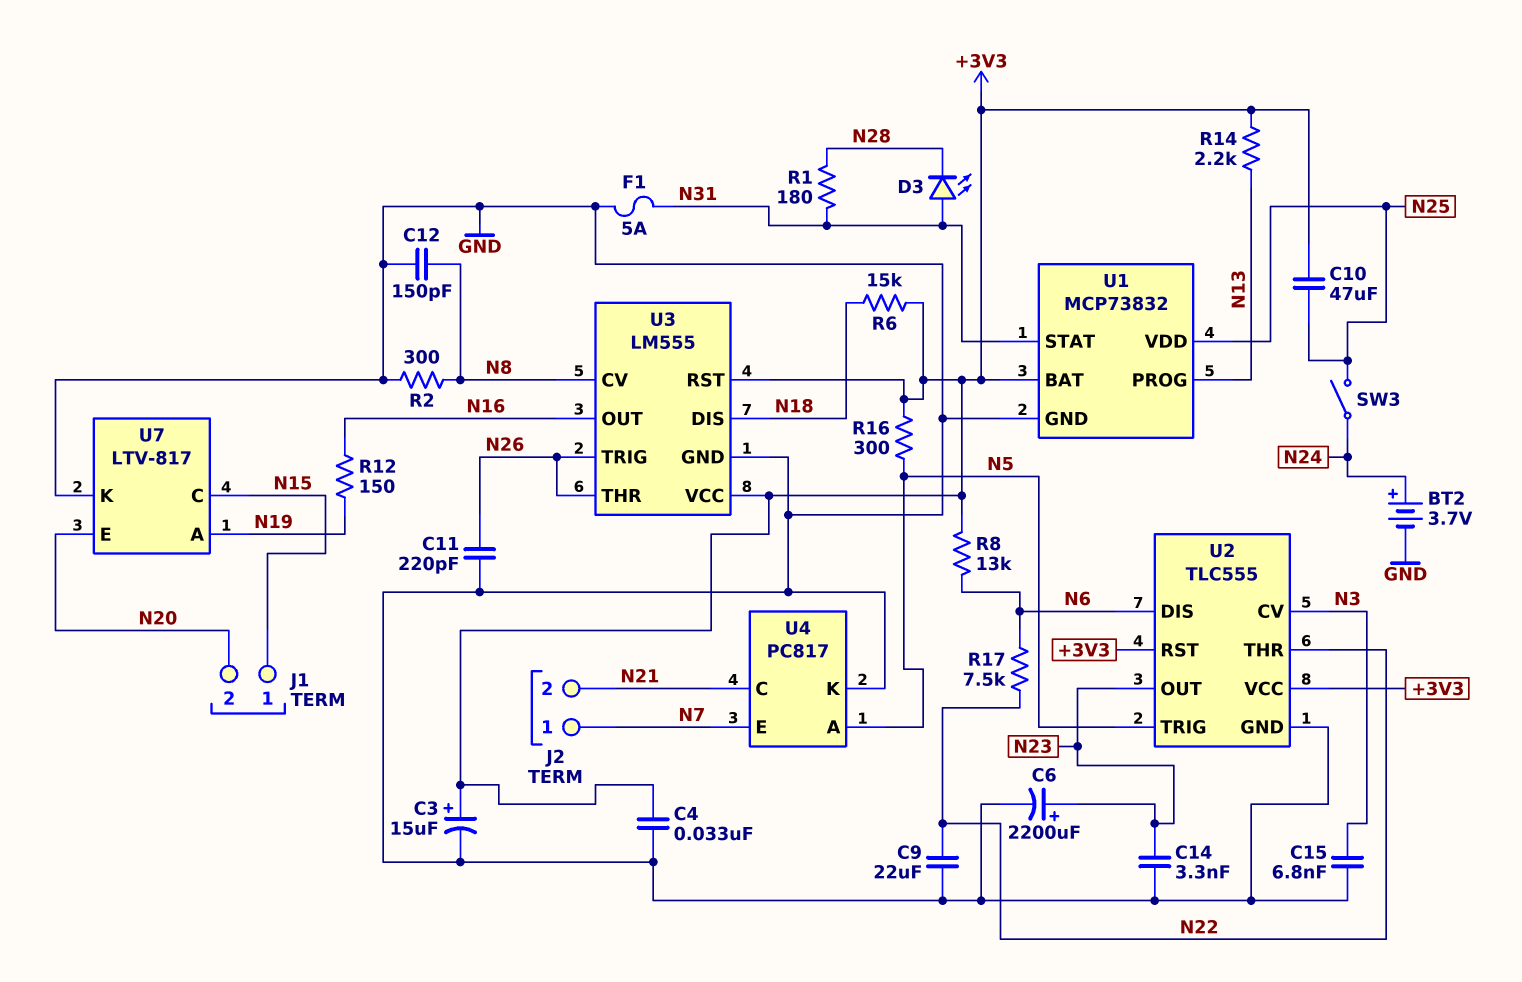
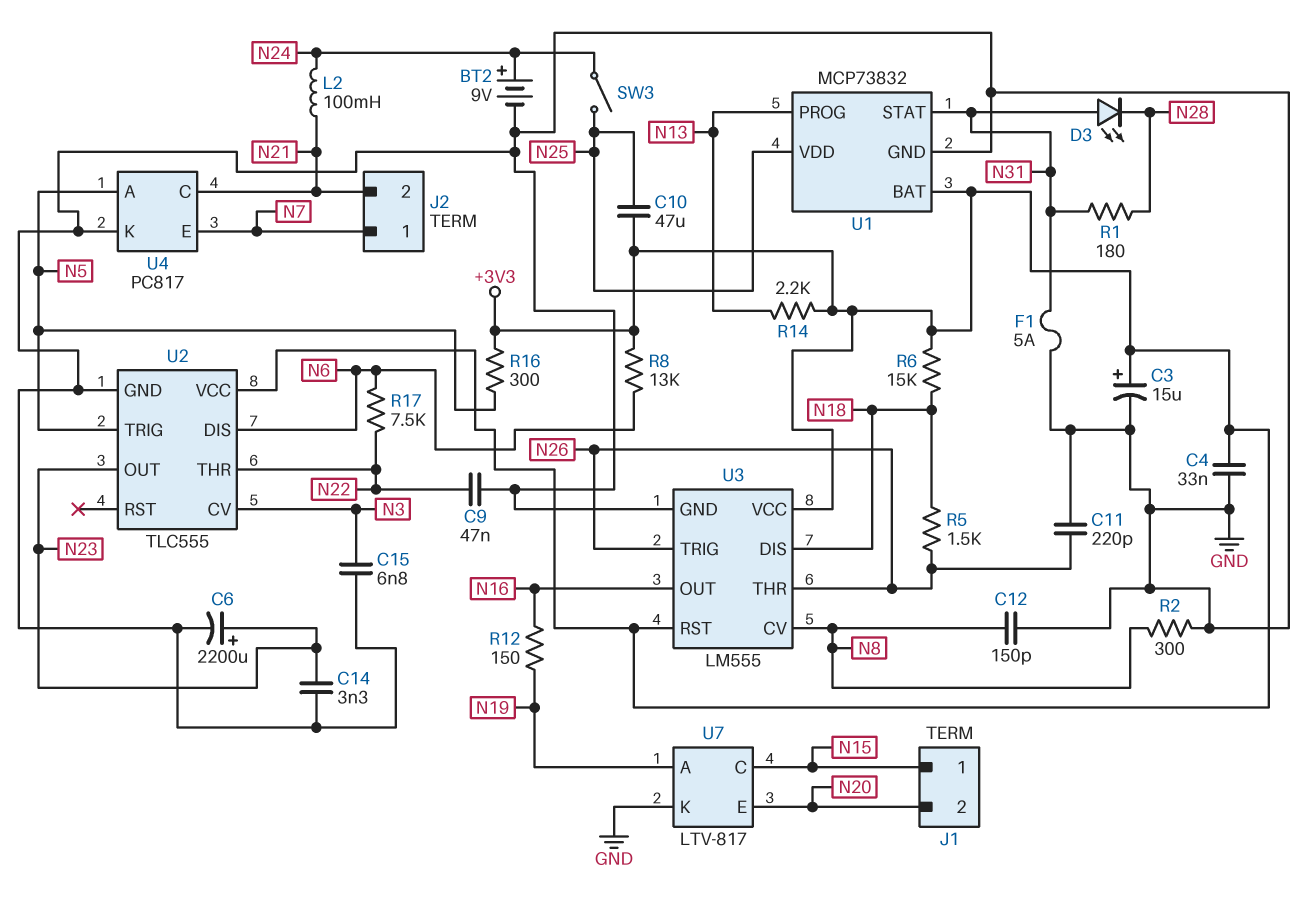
BT2: 3.7V (plus N24, minus GND) -> 9V (plus N24, minus GND)
C9: 22uF (GND, N22) -> 47nF (GND, N22)
L2: none -> 100mH (N21, N24)
R5: none -> 1.5k (N18, N26)
U2 pin RST: +3V3 -> none

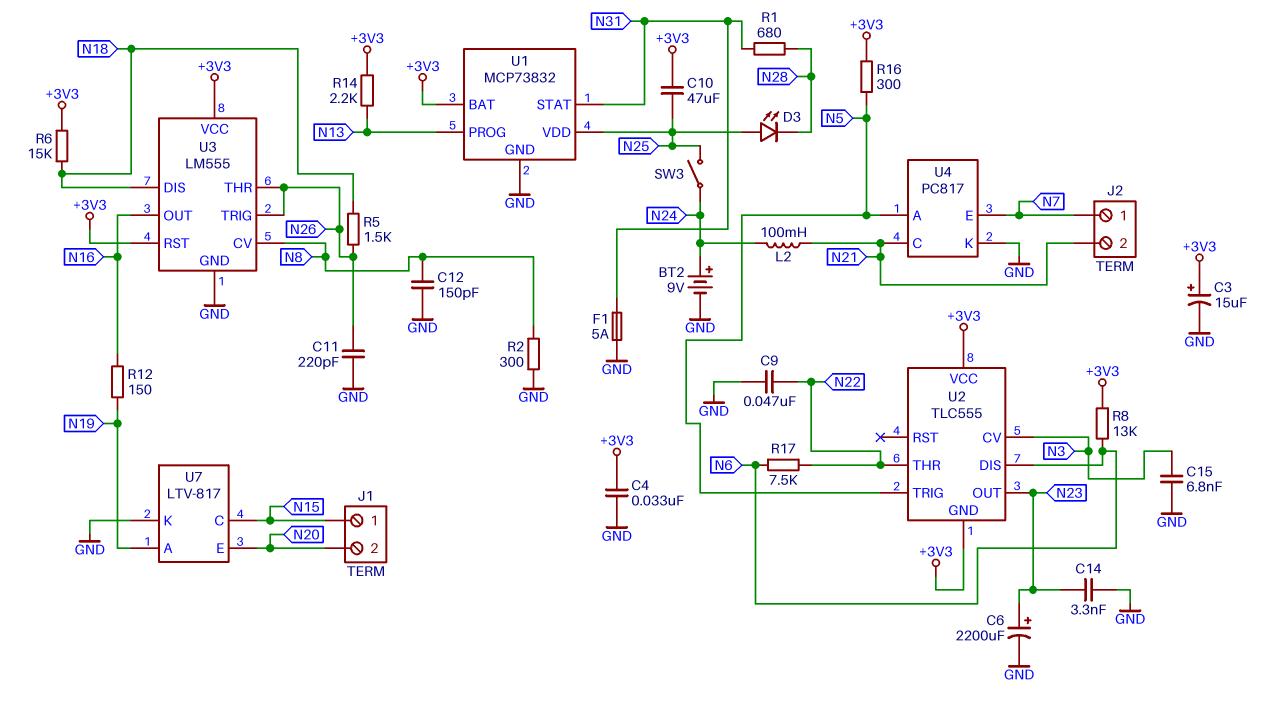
D3: LED (A N31, K N28) -> LED (A N25, K N28)
R1: 180 (N28, N31) -> 680 (N28, N31)
U2 pin GND: GND -> +3V3

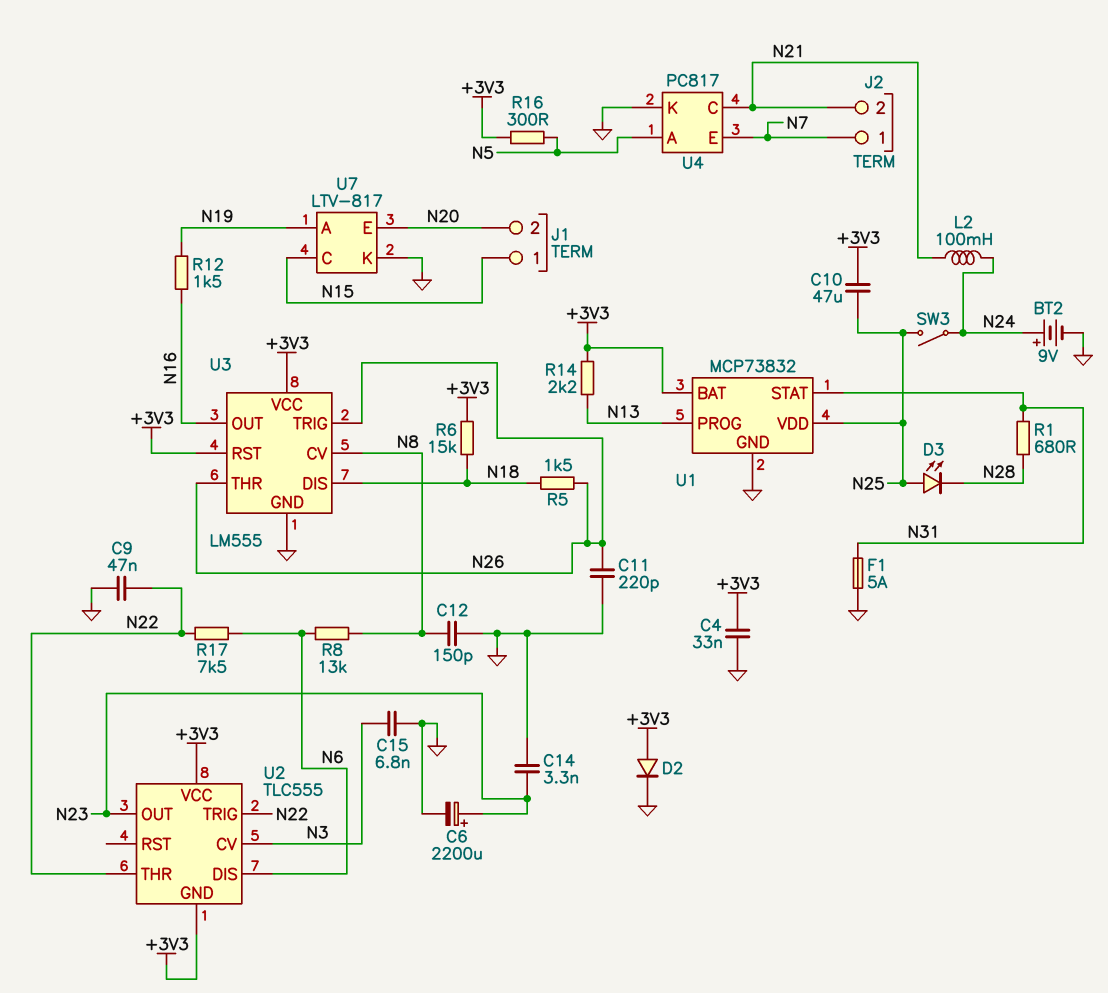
C3: 15uF (plus +3V3, minus GND) -> none
D2: none -> diode (A +3V3, K GND)
R2: 300 (GND, N8) -> none
R8: 13k (+3V3, N6) -> 13k (N6, N8)
R12: 150 (N16, N19) -> 1.5k (N16, N19)
U2 pin TRIG: N5 -> N22

